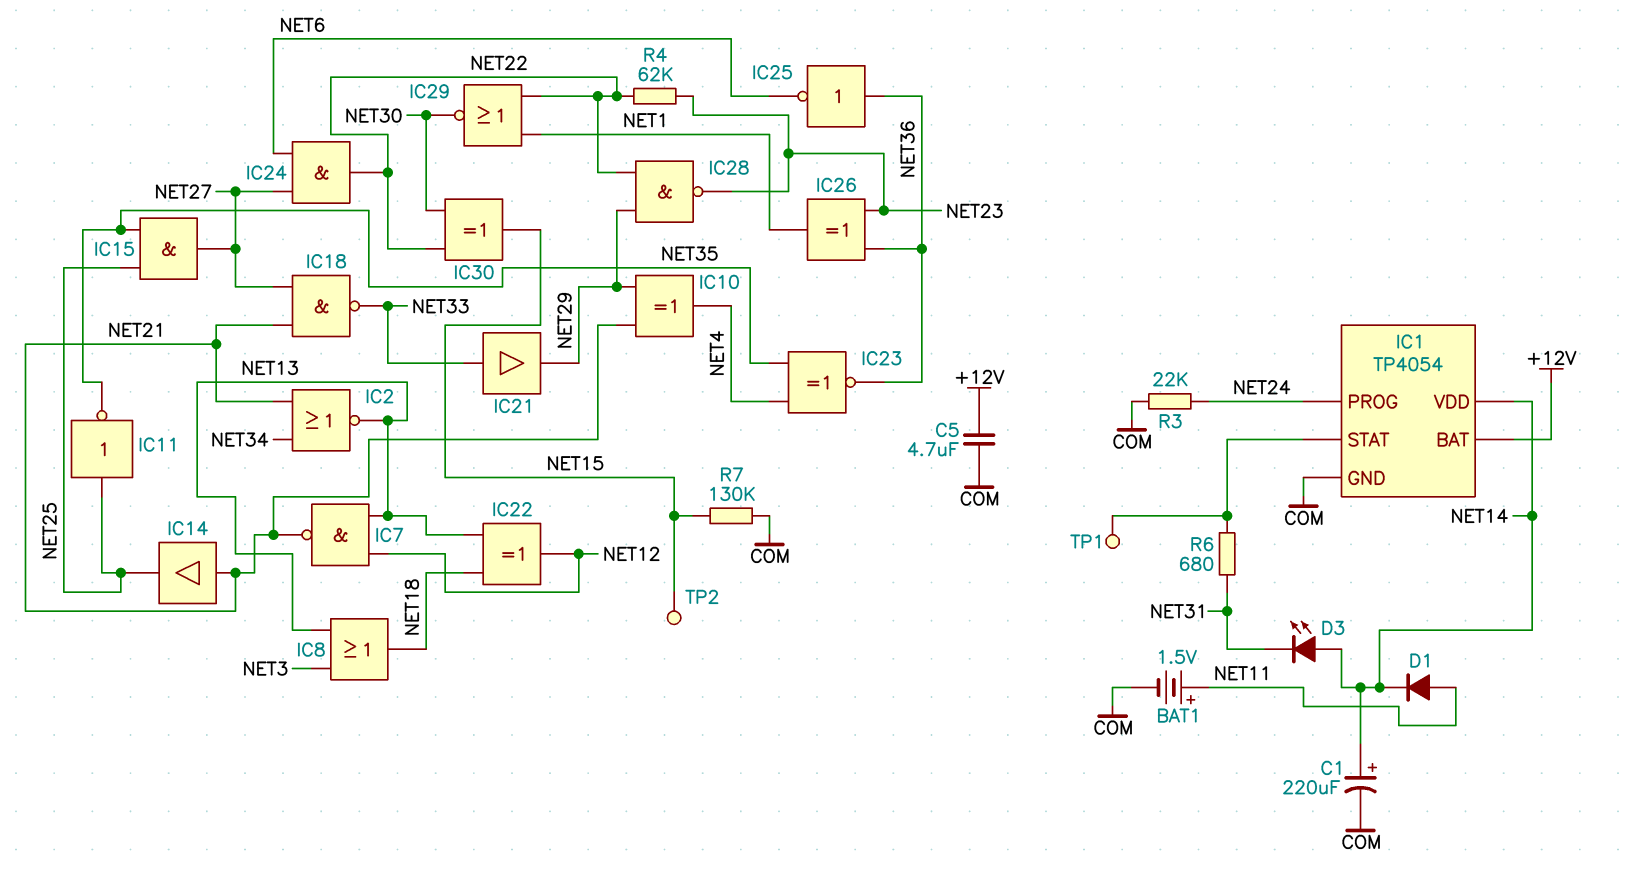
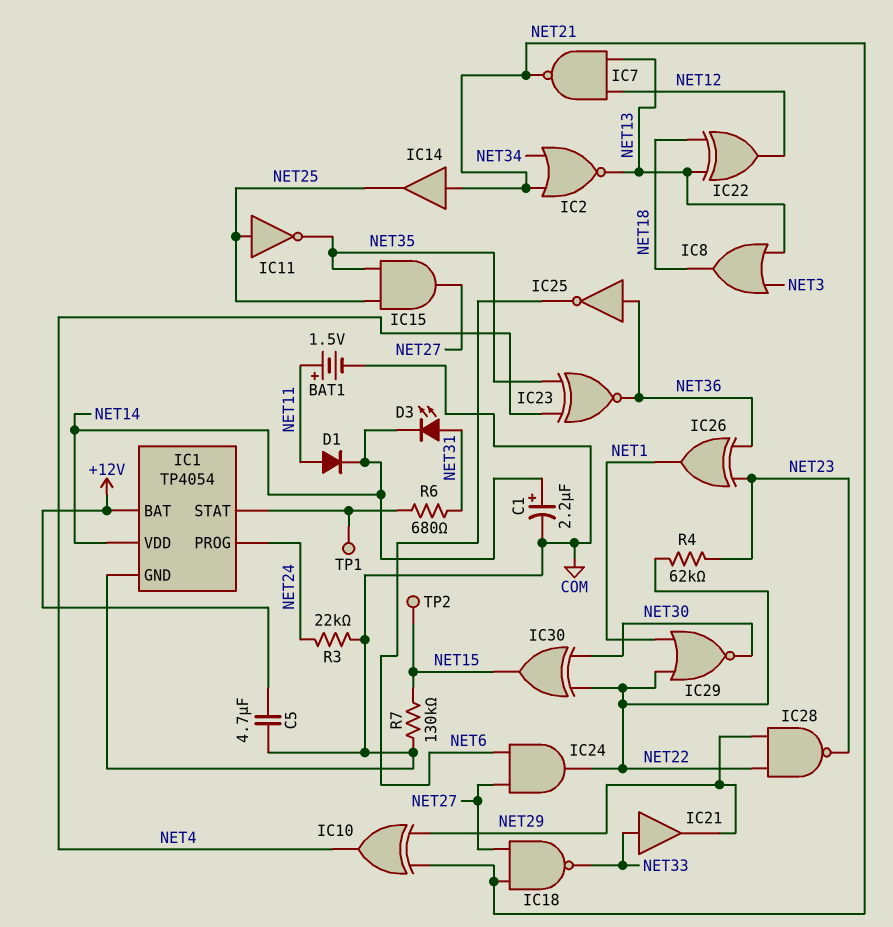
C1: 220uF (plus NET14, minus COM) -> 2.2uF (plus NET14, minus COM)
D3: LED (A NET14, K NET31) -> LED (A NET31, K NET14)

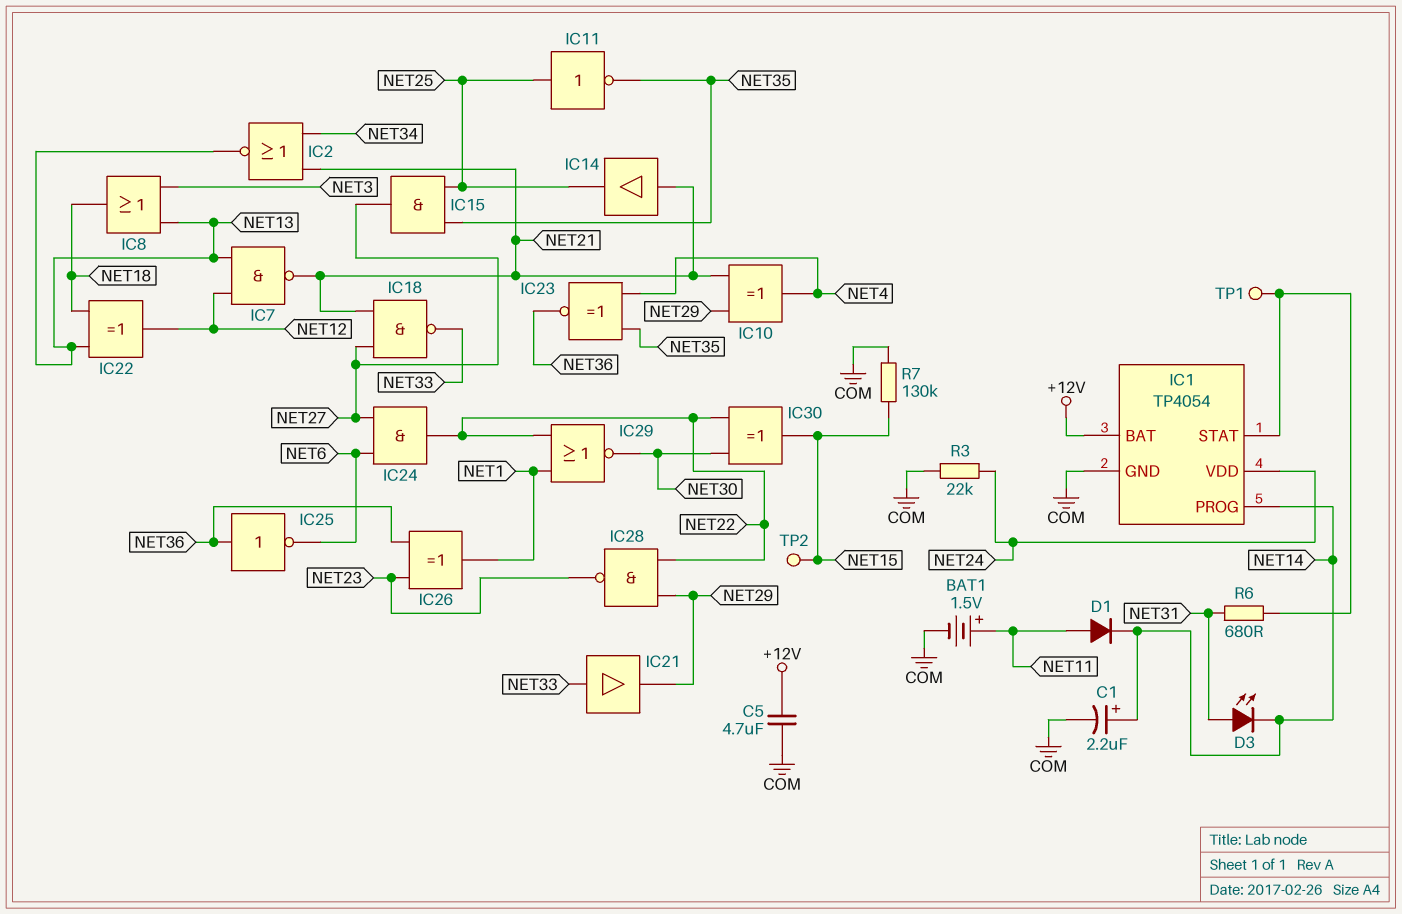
IC1 pin PROG: NET24 -> NET14
IC1 pin VDD: NET14 -> NET24
R4: 62k (NET22, NET23) -> none

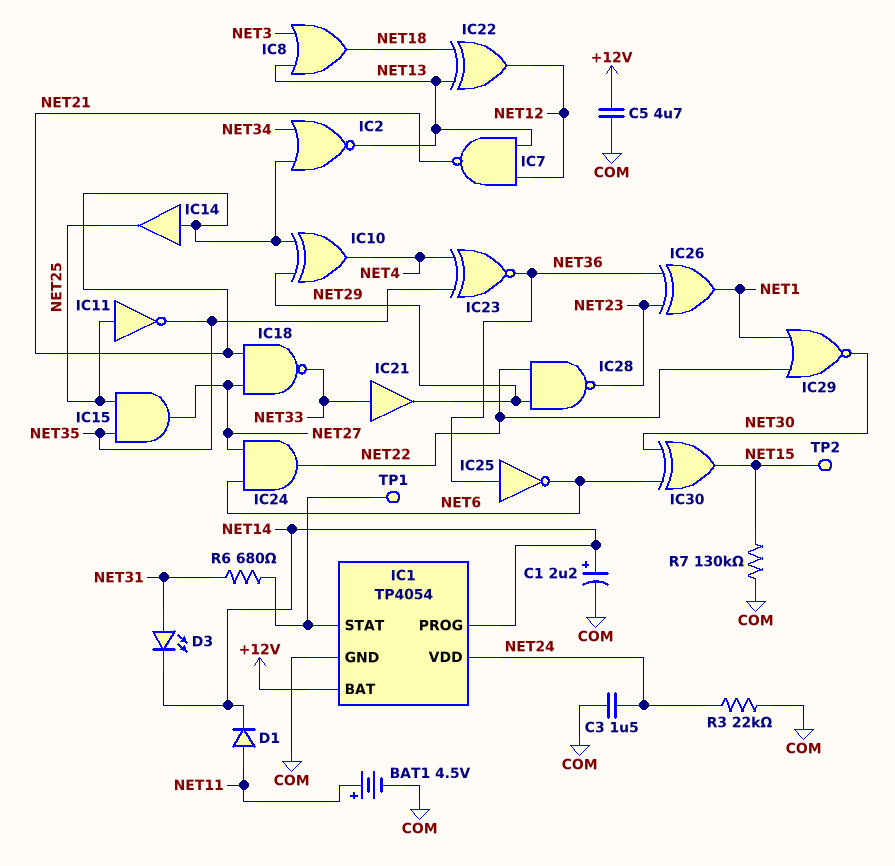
BAT1: 1.5V (plus NET11, minus COM) -> 4.5V (plus NET11, minus COM)
C3: none -> 1.5uF (COM, NET24)
IC30: XOR (in NET22, in NET30, out NET15) -> XOR (in NET6, in NET30, out NET15)

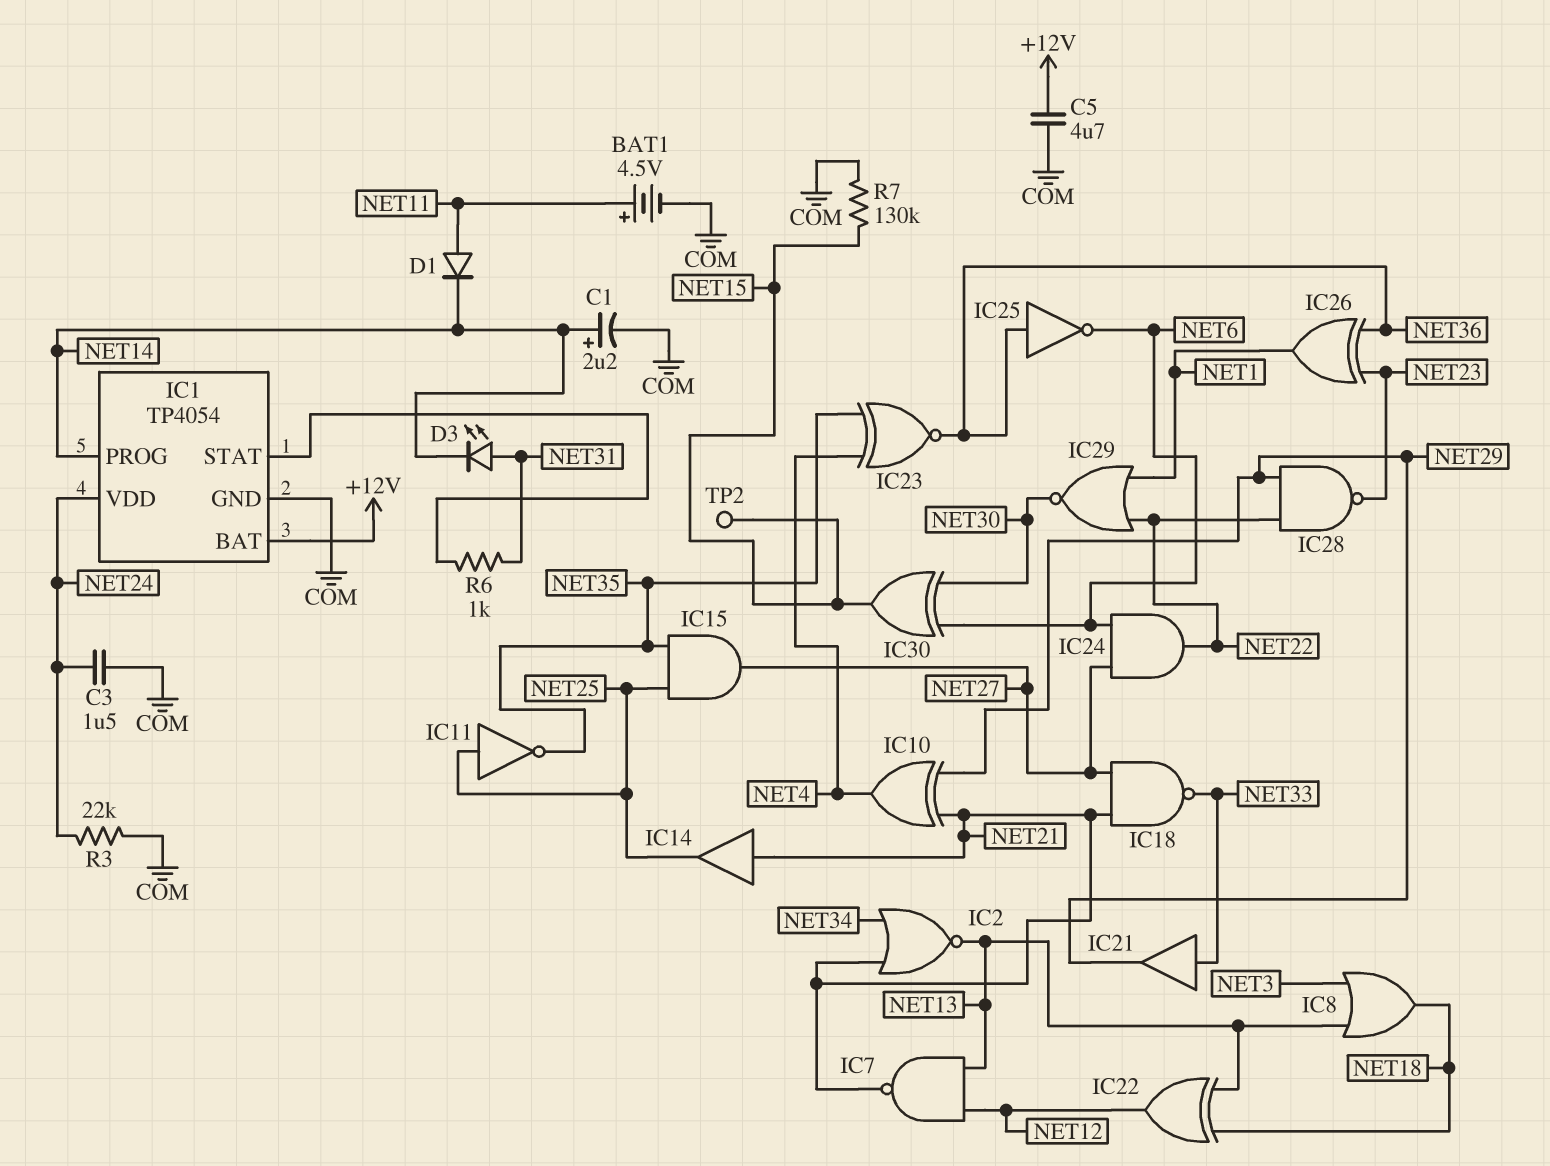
R6: 680 (IC1/STAT, NET31) -> 1k (IC1/STAT, NET31)
TP1: test point (IC1/STAT) -> none

